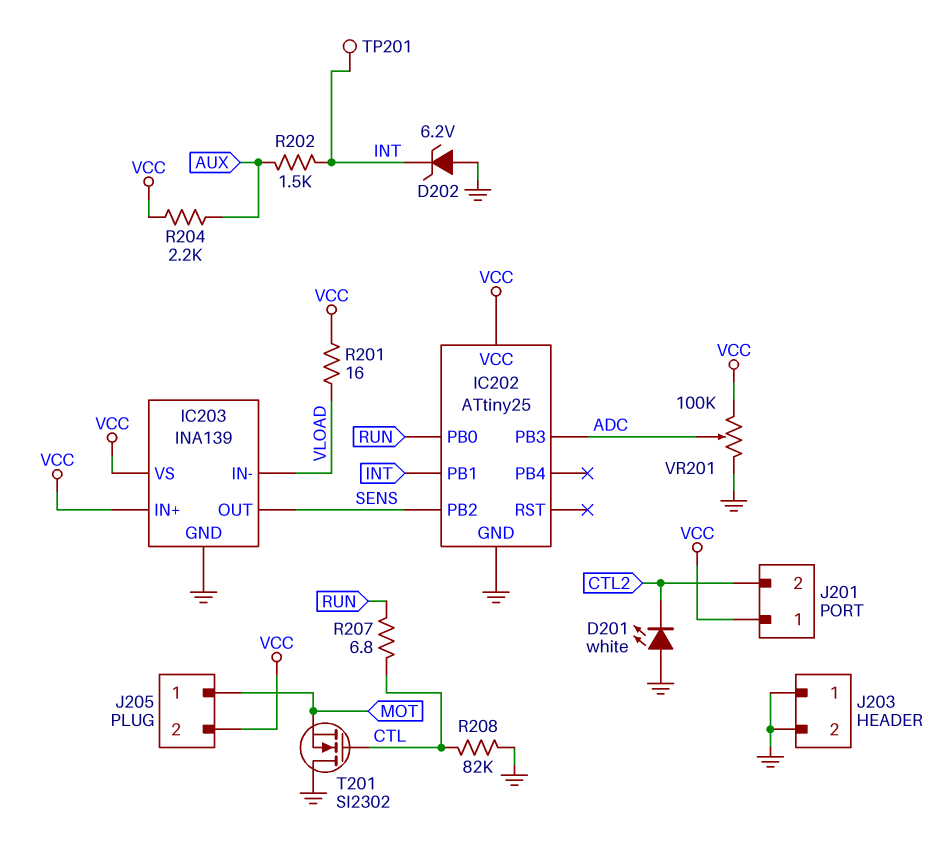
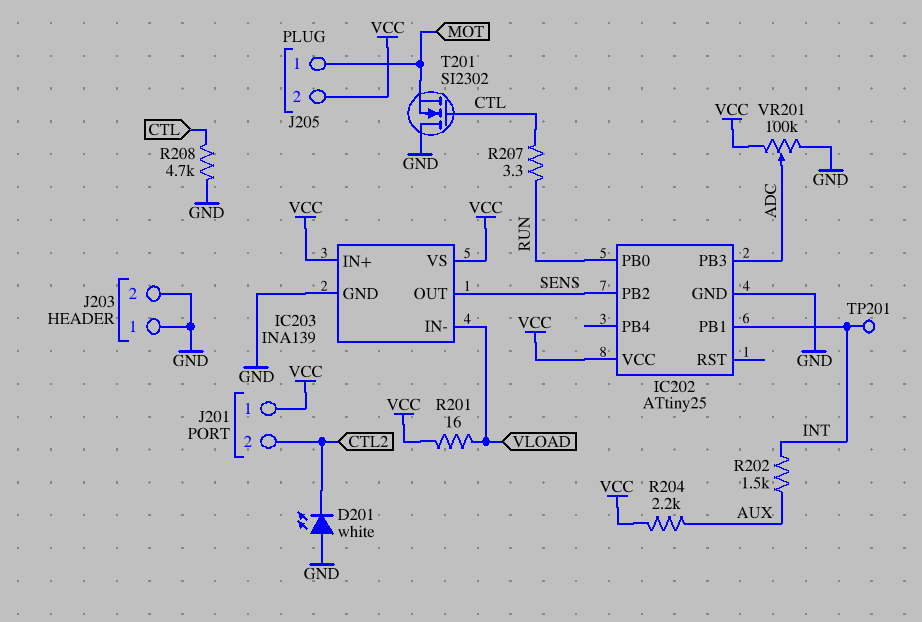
D202: zener 6.2V (A GND, K INT) -> none
R207: 6.8 (CTL, RUN) -> 3.3 (CTL, RUN)
R208: 82k (CTL, GND) -> 4.7k (CTL, GND)

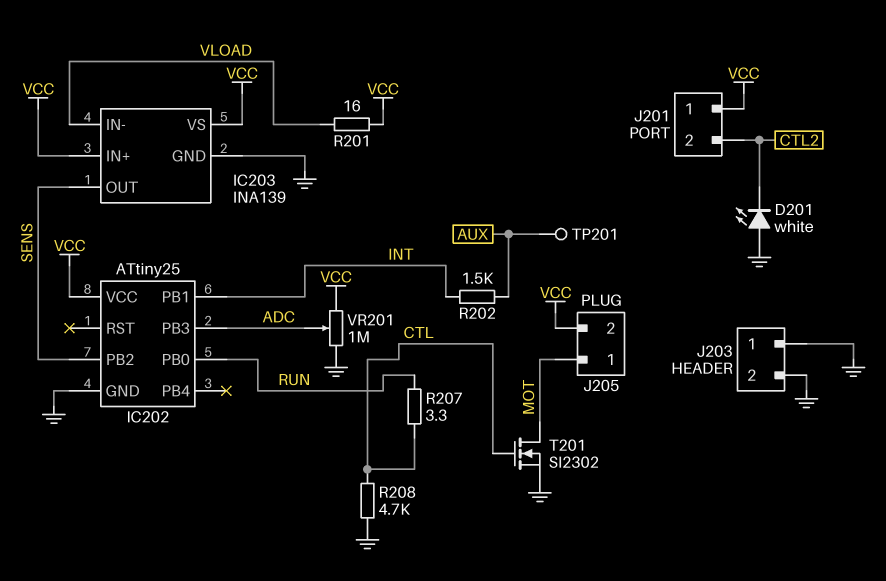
R204: 2.2k (AUX, VCC) -> none
T201: NMOS SI2302 (G CTL, D GND, S MOT) -> NMOS SI2302 (G CTL, D MOT, S GND)
TP201: test point (INT) -> test point (AUX)
VR201: 100k (GND, VCC, wiper ADC) -> 1M (GND, VCC, wiper ADC)

